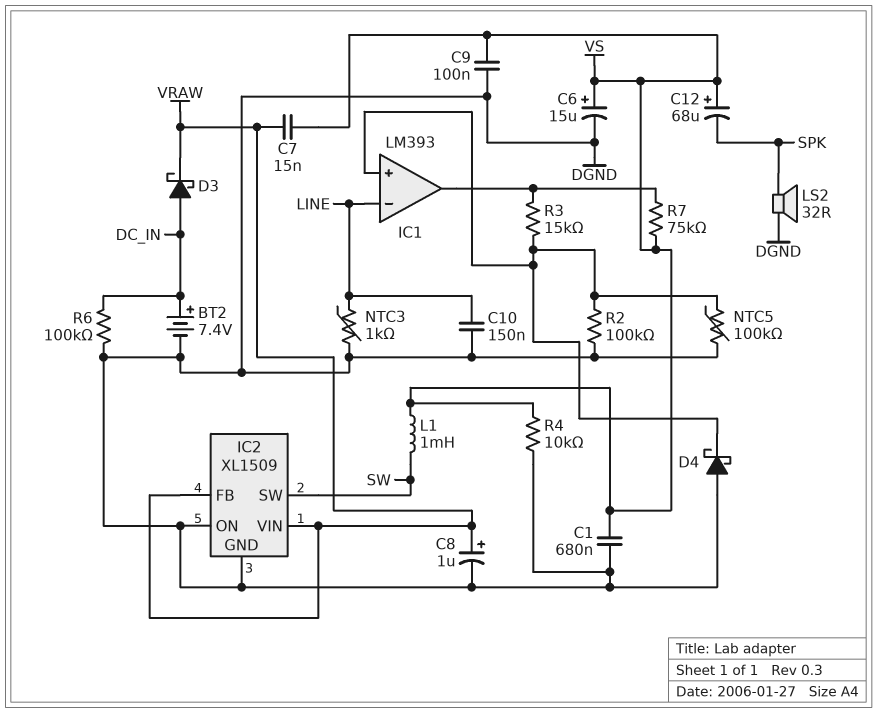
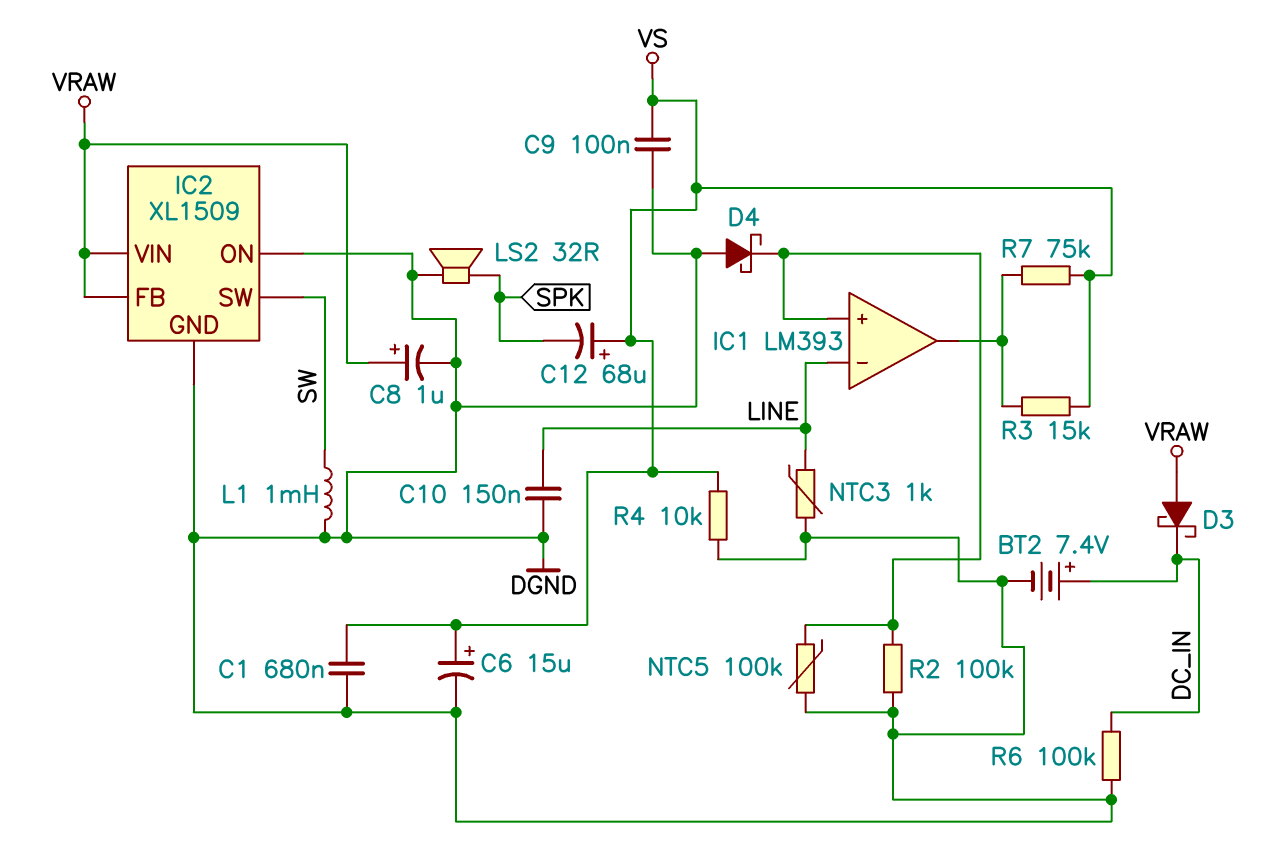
C7: 15nF (VRAW, VS) -> none
D3: schottky (A DC_IN, K VRAW) -> schottky (A VRAW, K DC_IN)
L1: 1mH (SW, VS) -> 1mH (DGND, SW)
R3: 15k (IC1/in+, IC1/out) -> 15k (IC1/out, VS)

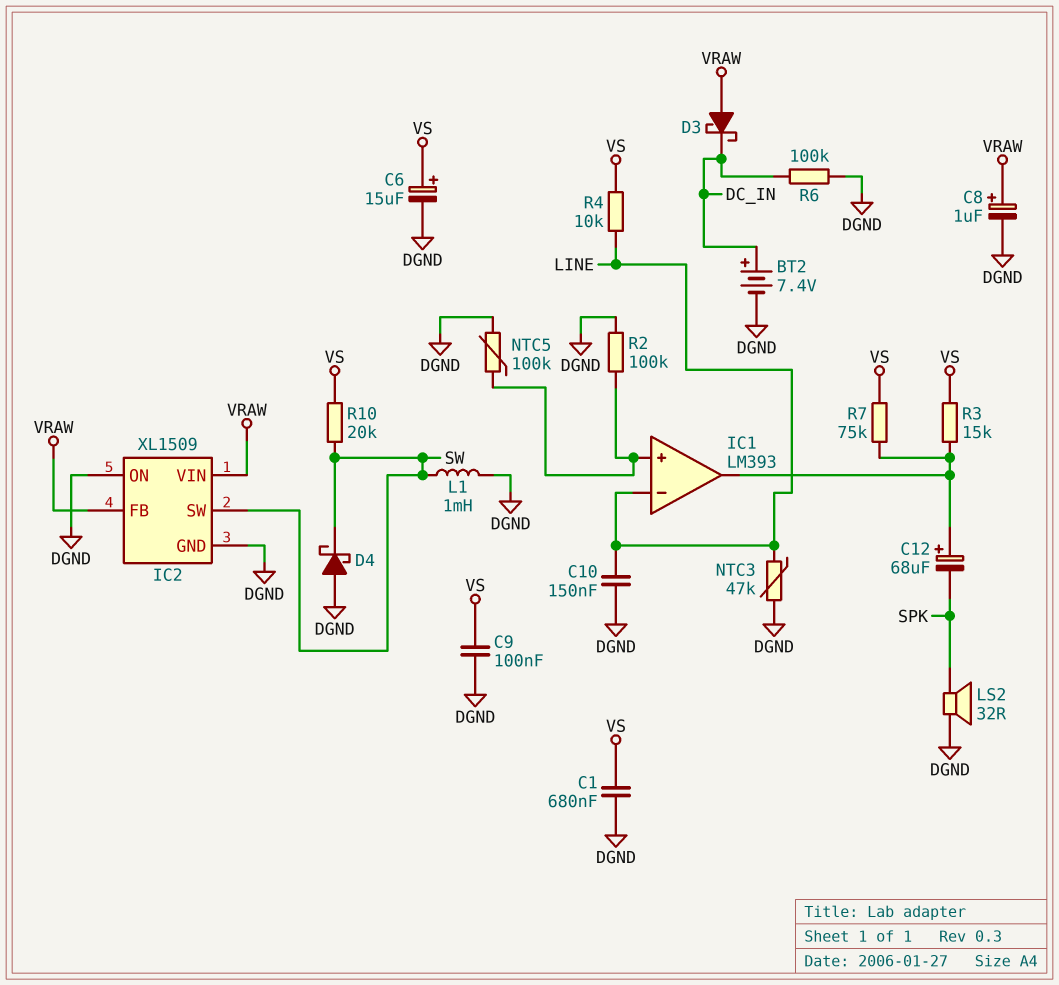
C12: 68uF (plus VS, minus SPK) -> 68uF (plus IC1/out, minus SPK)
D4: schottky (A DGND, K IC1/in+) -> schottky (A DGND, K SW)
NTC3: 1k (DGND, LINE) -> 47k (DGND, LINE)
R4: 10k (DGND, VS) -> 10k (LINE, VS)
R10: none -> 20k (SW, VS)

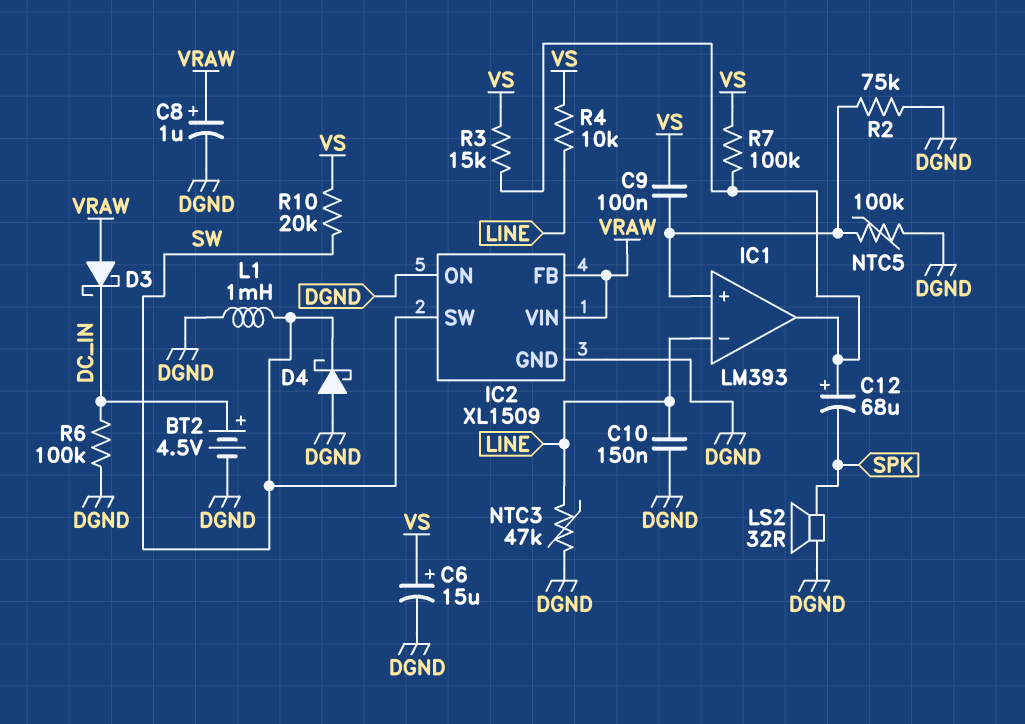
BT2: 7.4V (plus DC_IN, minus DGND) -> 4.5V (plus DC_IN, minus DGND)
C1: 680nF (DGND, VS) -> none
C9: 100nF (DGND, VS) -> 100nF (IC1/in+, VS)
R2: 100k (DGND, IC1/in+) -> 75k (DGND, IC1/in+)
R7: 75k (IC1/out, VS) -> 100k (IC1/out, VS)

